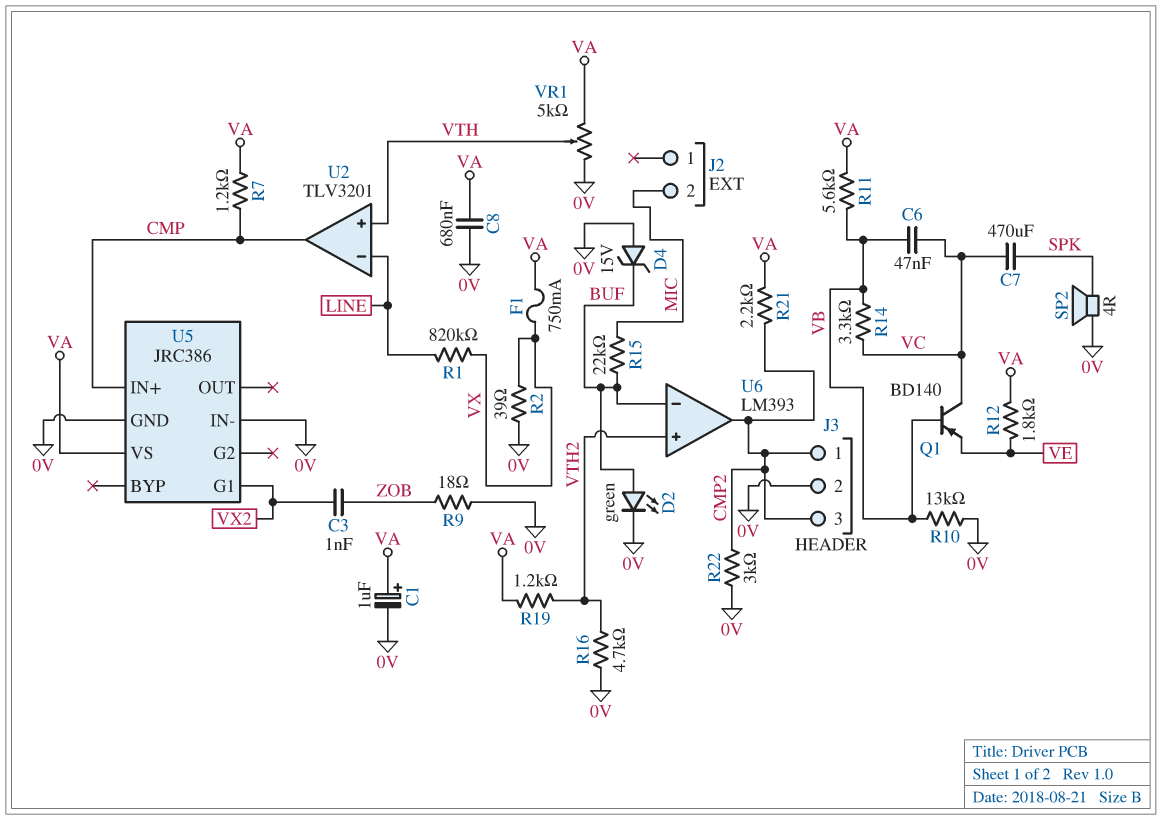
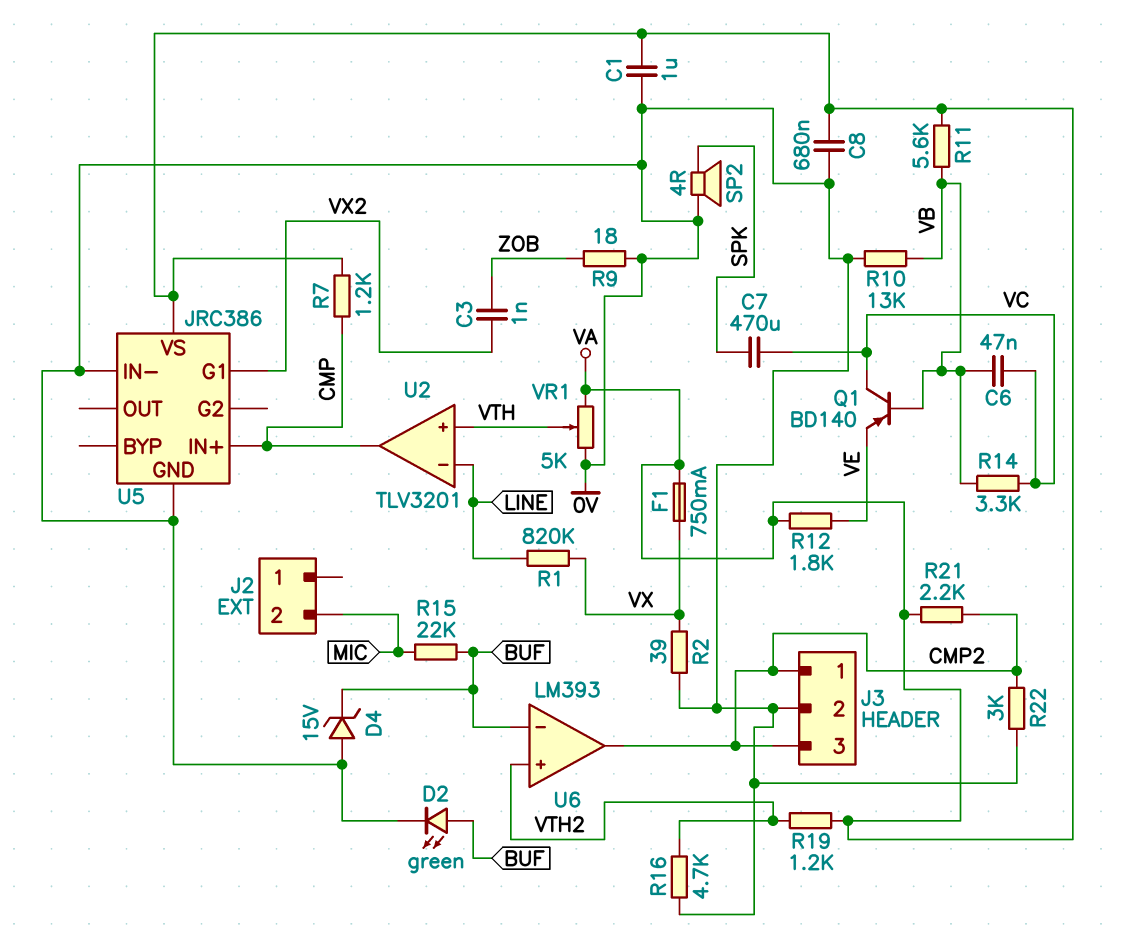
C1: 1uF (plus VA, minus 0V) -> 1uF (0V, VA)

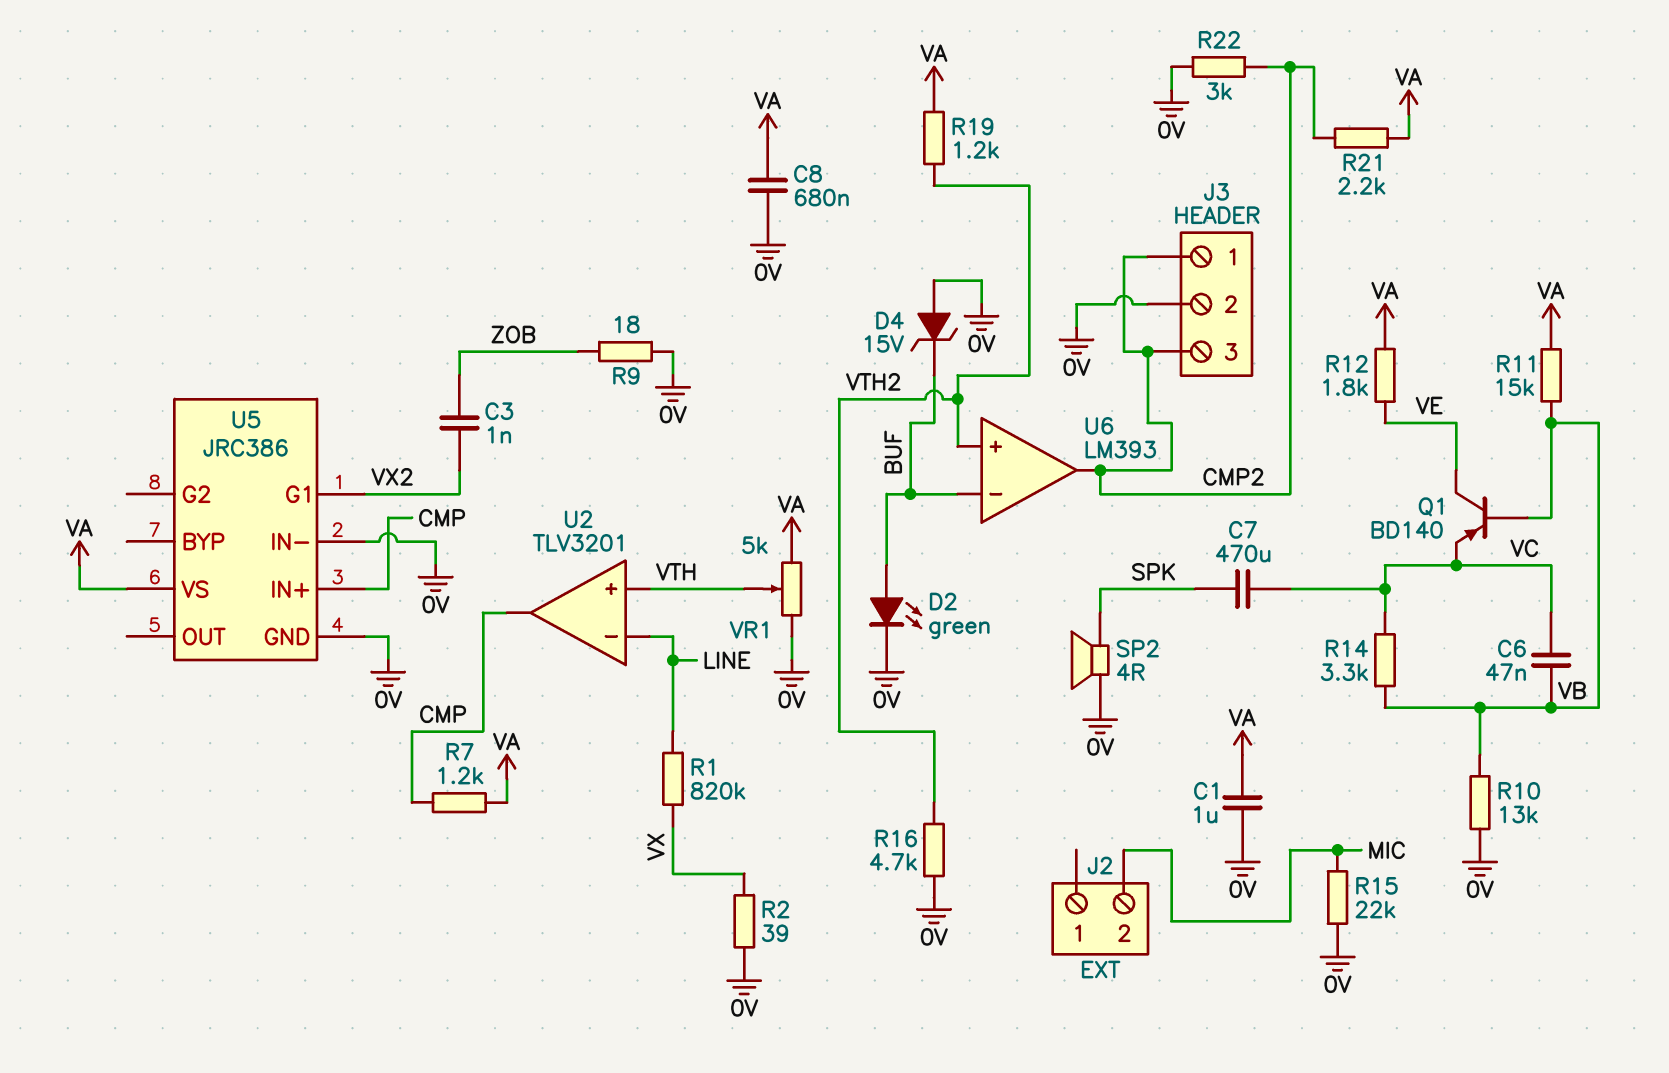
F1: 750mA (VA, VX) -> none
Q1: PNP BD140 (B VB, C VC, E VE) -> PNP BD140 (B VB, C VE, E VC)
R11: 5.6k (VA, VB) -> 15k (VA, VB)
R15: 22k (BUF, MIC) -> 22k (0V, MIC)

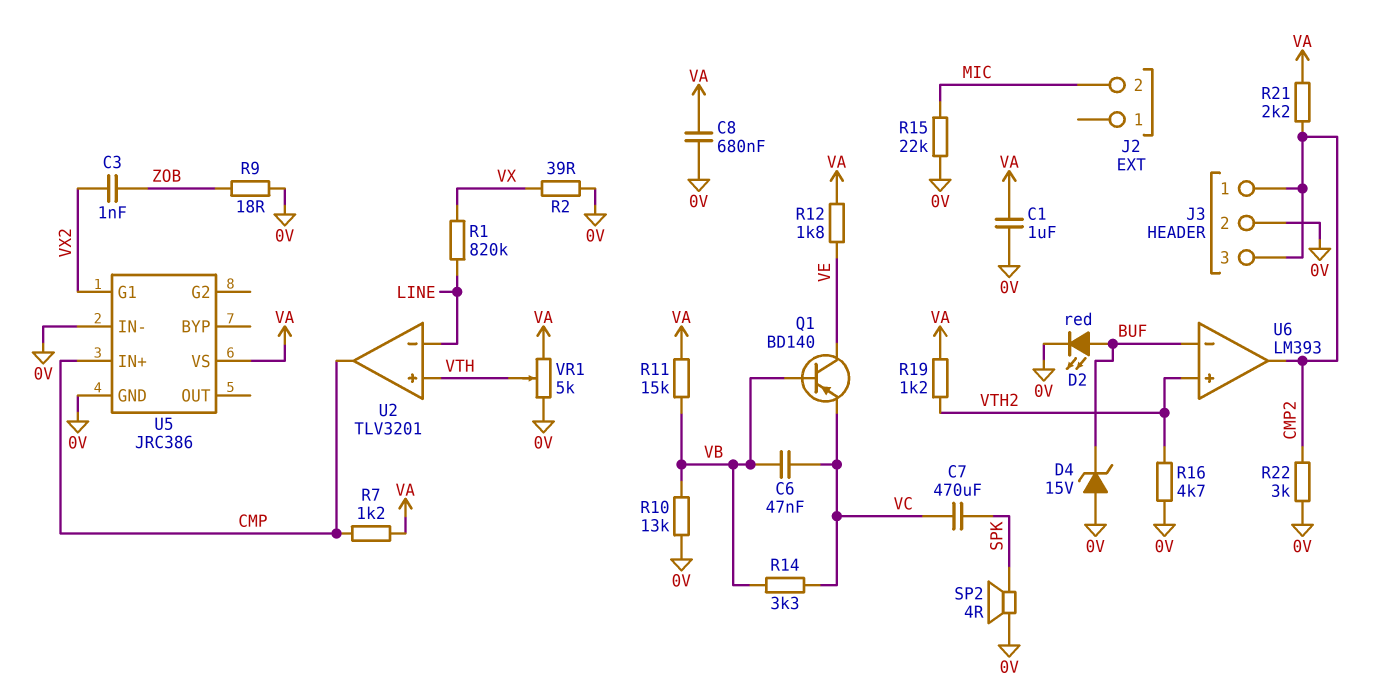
D2: LED green (A BUF, K 0V) -> LED red (A BUF, K 0V)

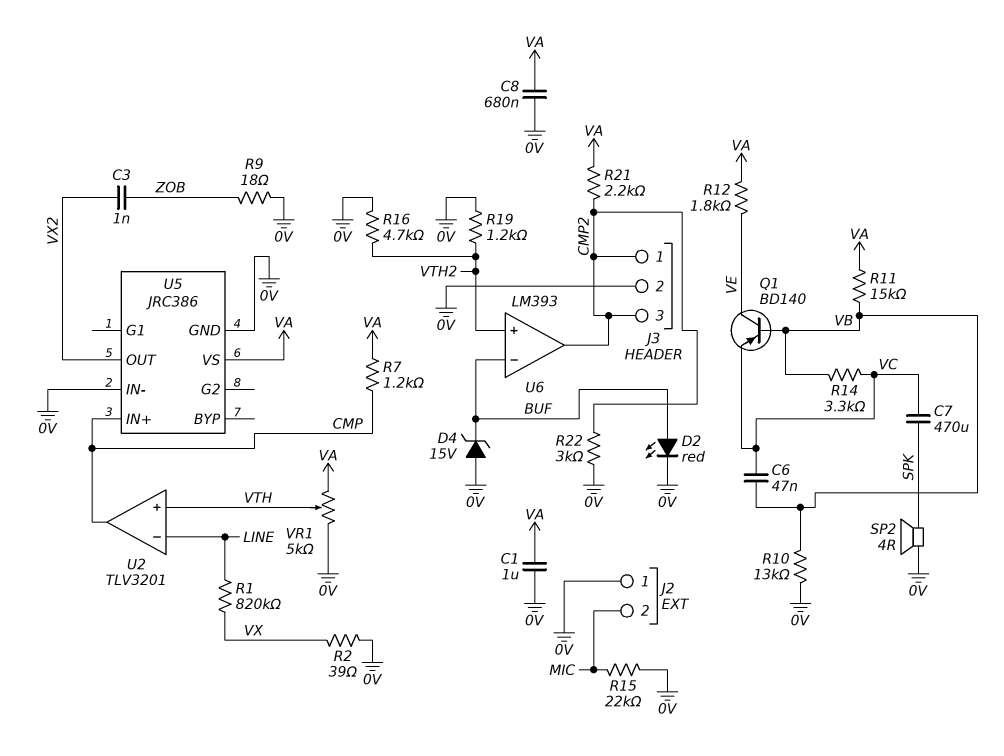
J2 pin 1: none -> 0V
R19: 1.2k (VA, VTH2) -> 1.2k (0V, VTH2)
U5 pin G1: VX2 -> none
U5 pin OUT: none -> VX2

